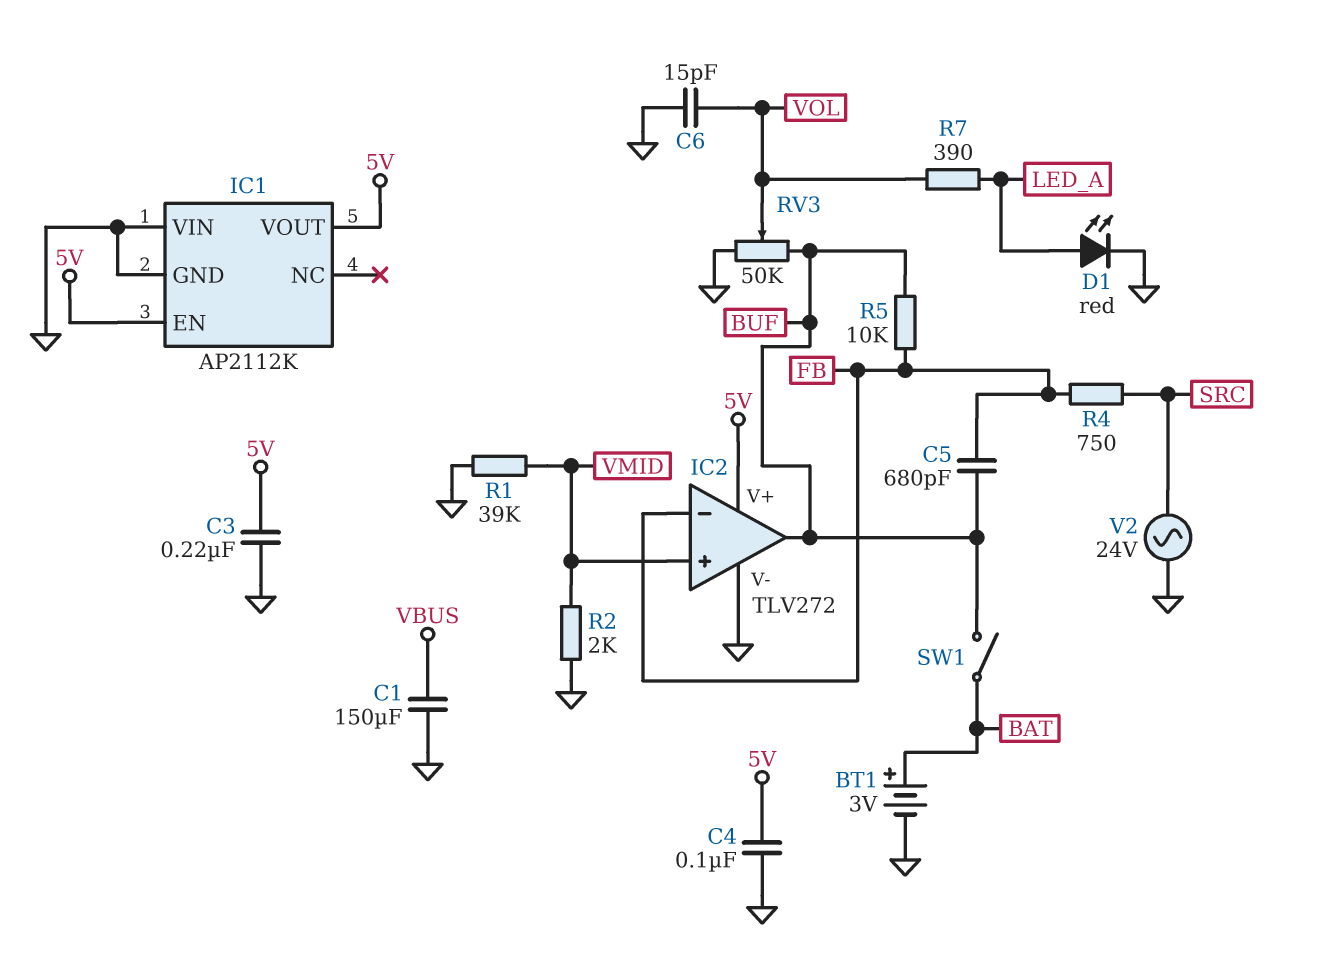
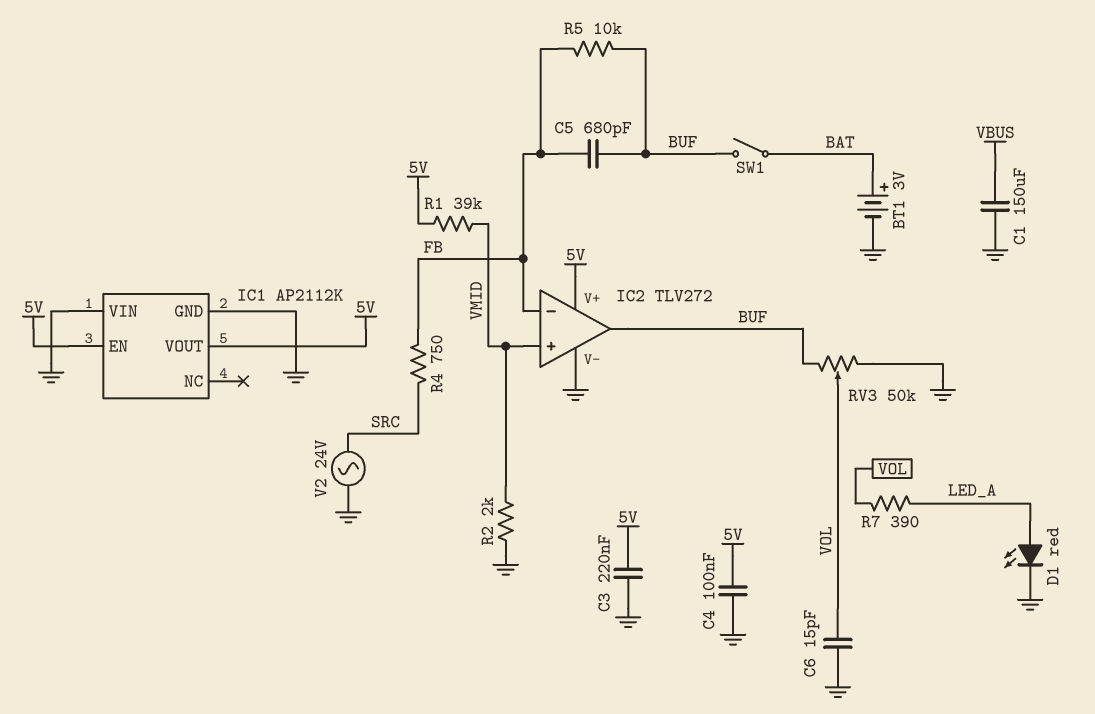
R1: 39k (GND, VMID) -> 39k (5V, VMID)

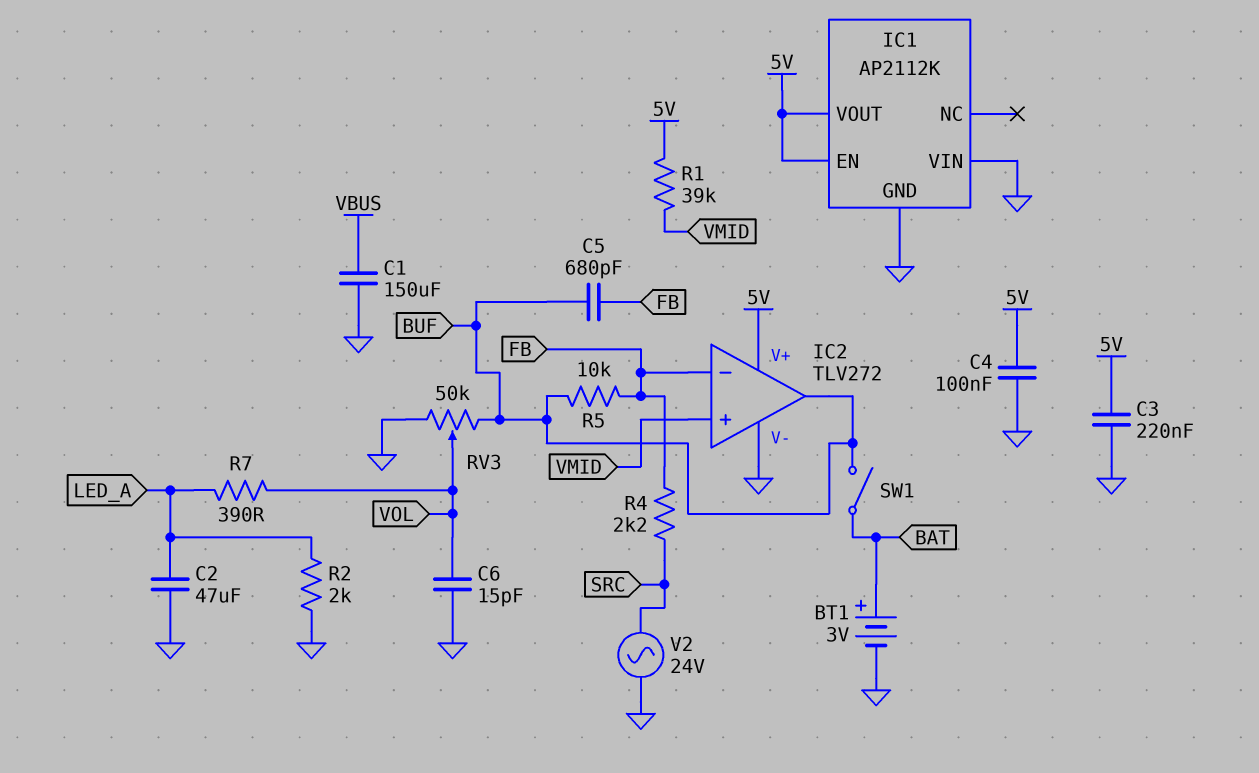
C2: none -> 47uF (GND, LED_A)
D1: LED red (A LED_A, K GND) -> none
R2: 2k (GND, VMID) -> 2k (GND, LED_A)
R4: 750 (FB, SRC) -> 2.2k (FB, SRC)

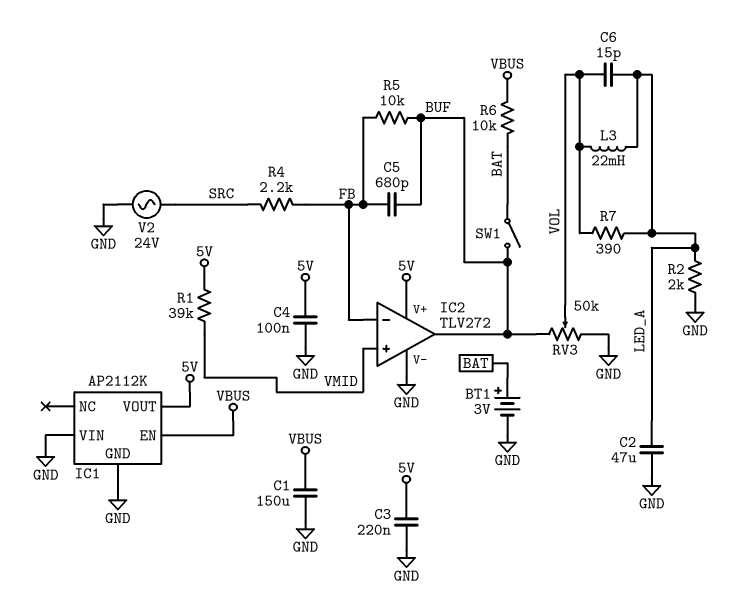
C6: 15pF (GND, VOL) -> 15pF (LED_A, VOL)
IC1 pin EN: 5V -> VBUS
L3: none -> 22mH (LED_A, VOL)
R6: none -> 10k (BAT, VBUS)

